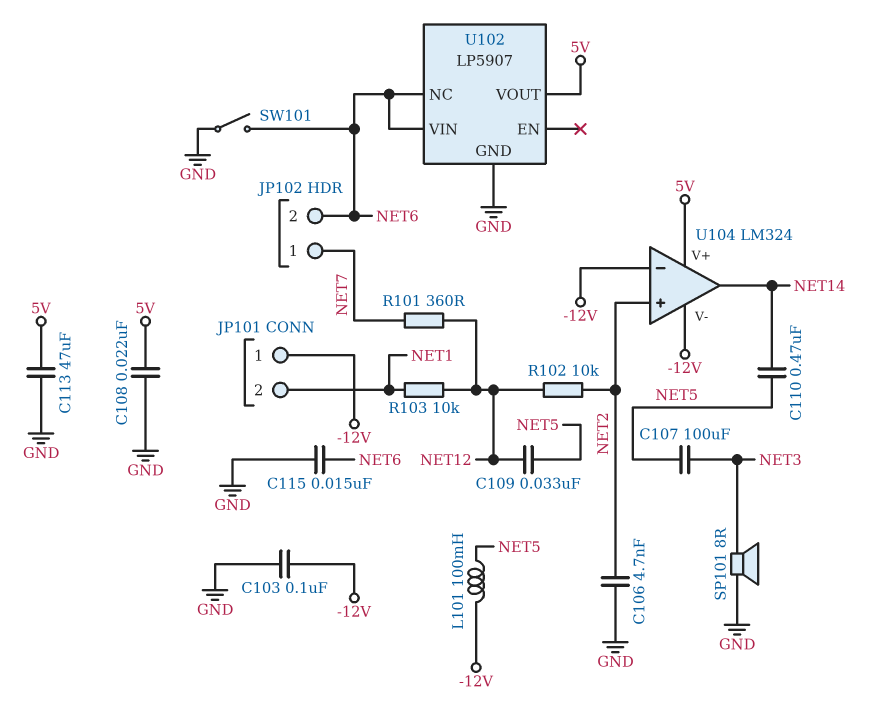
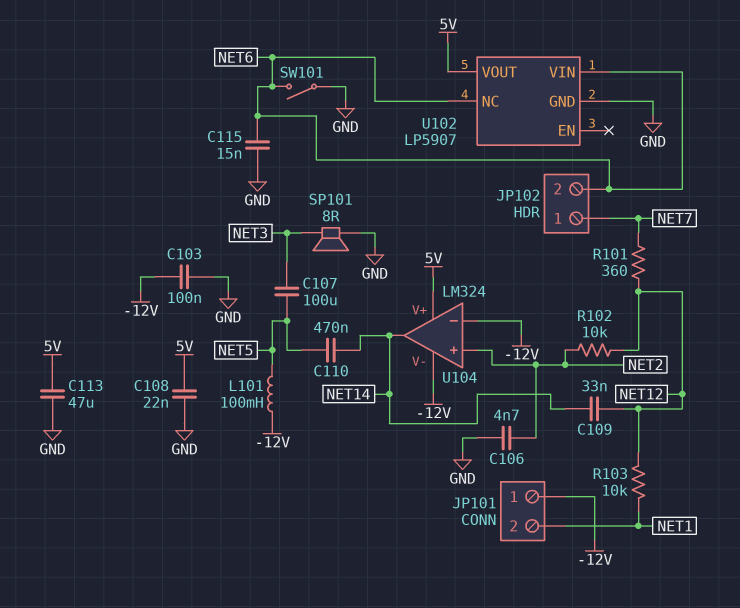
C109: 33nF (NET5, NET12) -> 33nF (NET12, NET14)

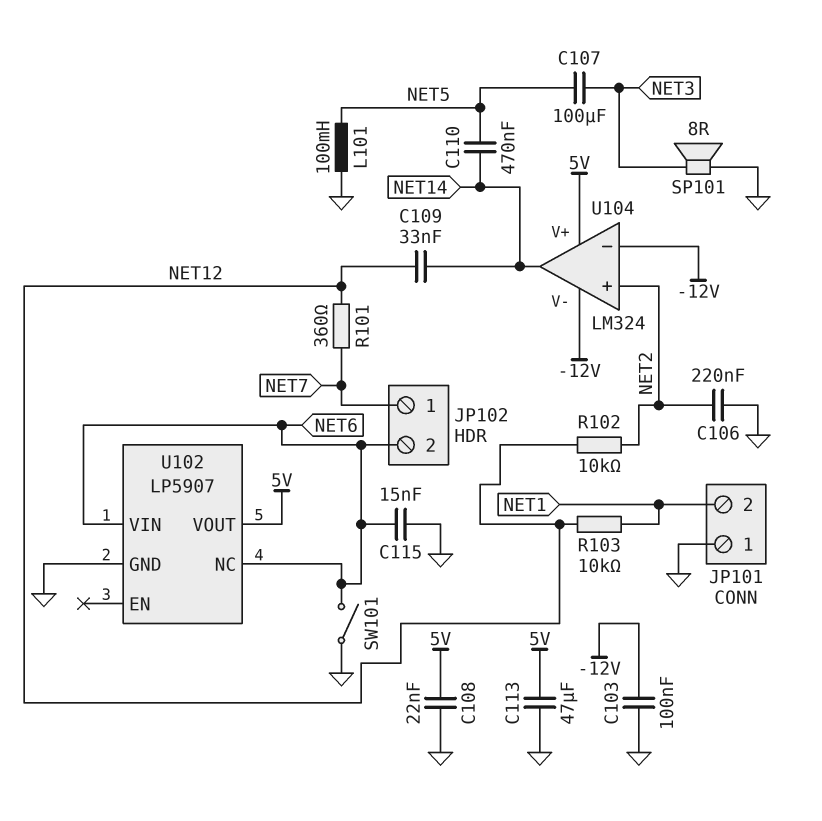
C106: 4.7nF (GND, NET2) -> 220nF (GND, NET2)
JP101 pin 1: -12V -> GND
L101: 100mH (-12V, NET5) -> 100mH (GND, NET5)

